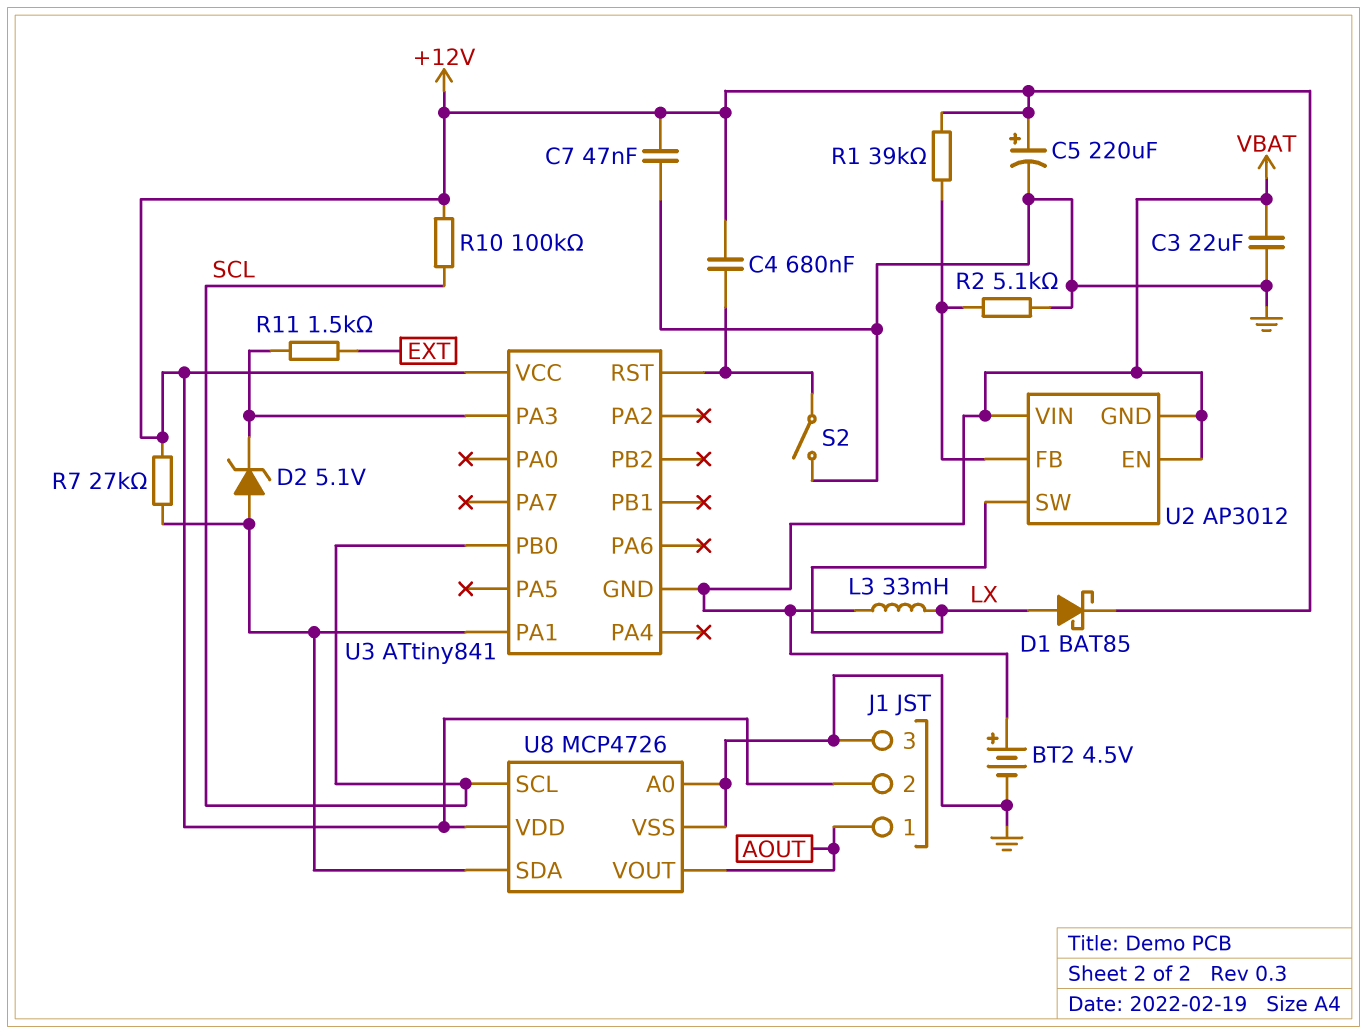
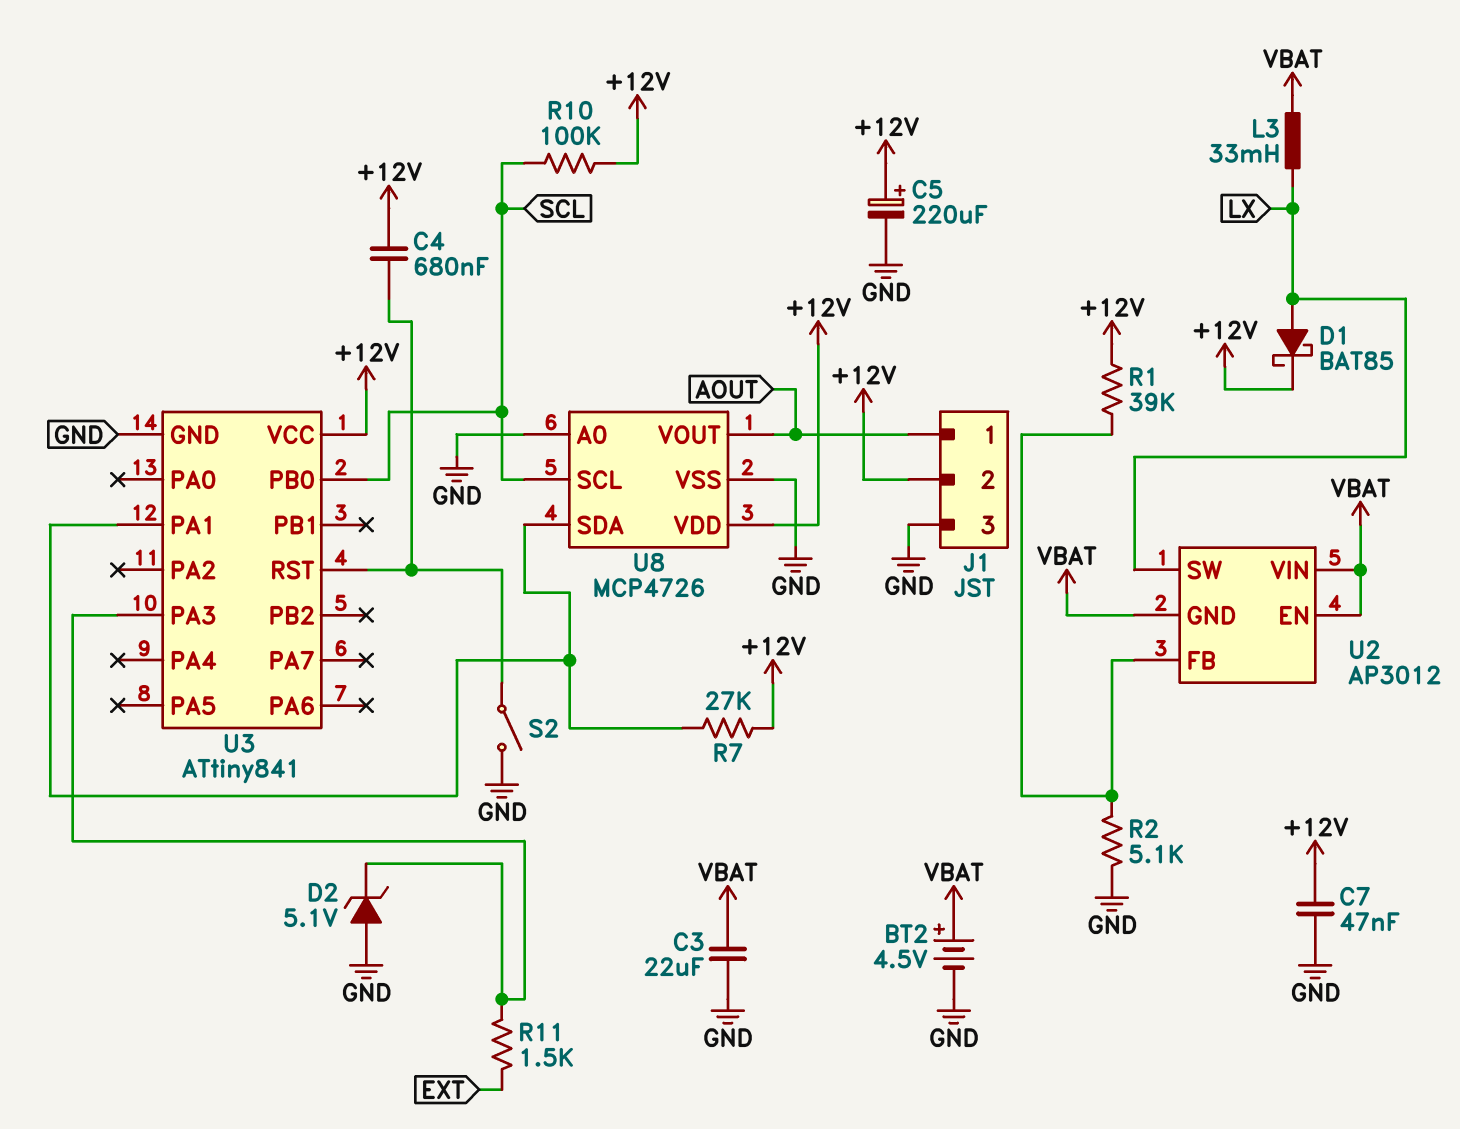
D2: zener 5.1V (A U3/PA1, K U3/PA3) -> zener 5.1V (A GND, K U3/PA3)
U3 pin GND: VBAT -> GND

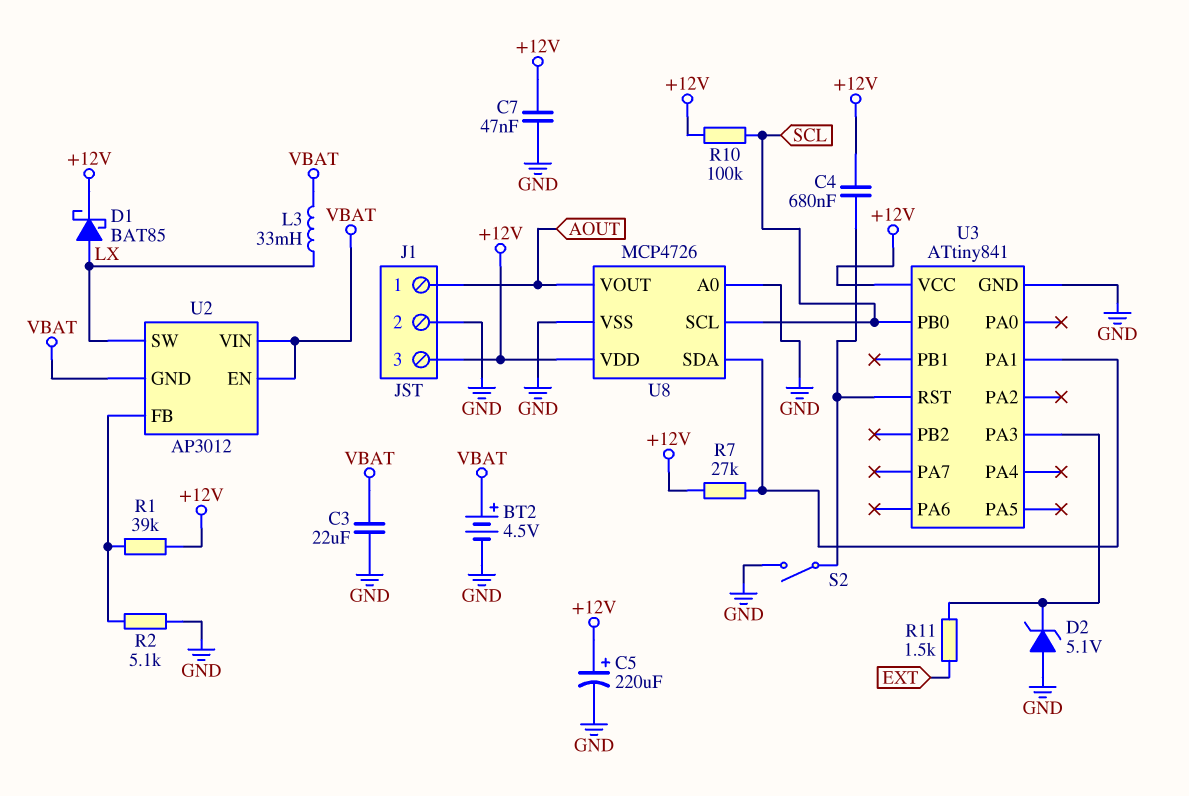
J1 pin 2: +12V -> GND
J1 pin 3: GND -> +12V

